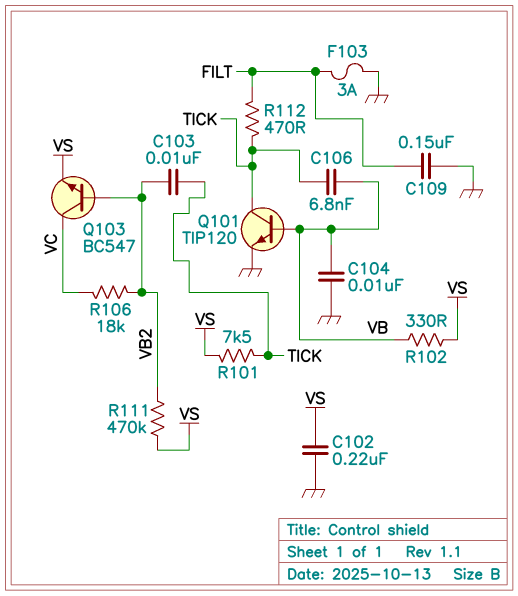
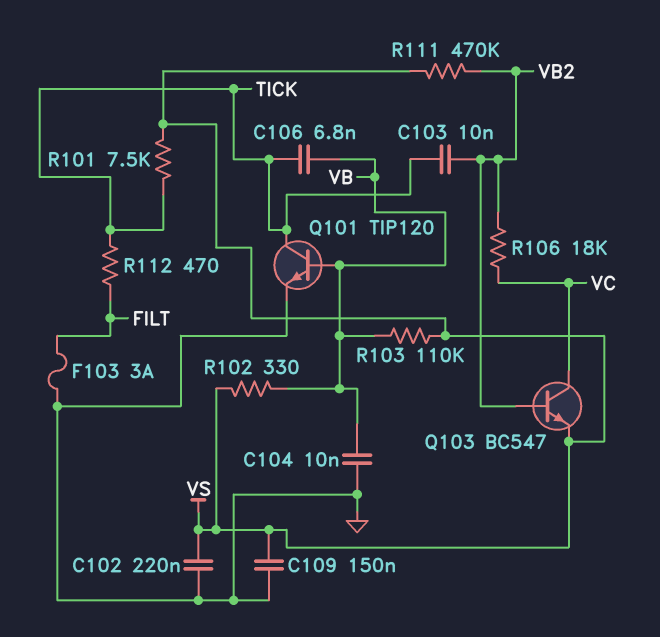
C109: 150nF (FILT, GND) -> 150nF (GND, VS)
R103: none -> 110k (VB, VS)

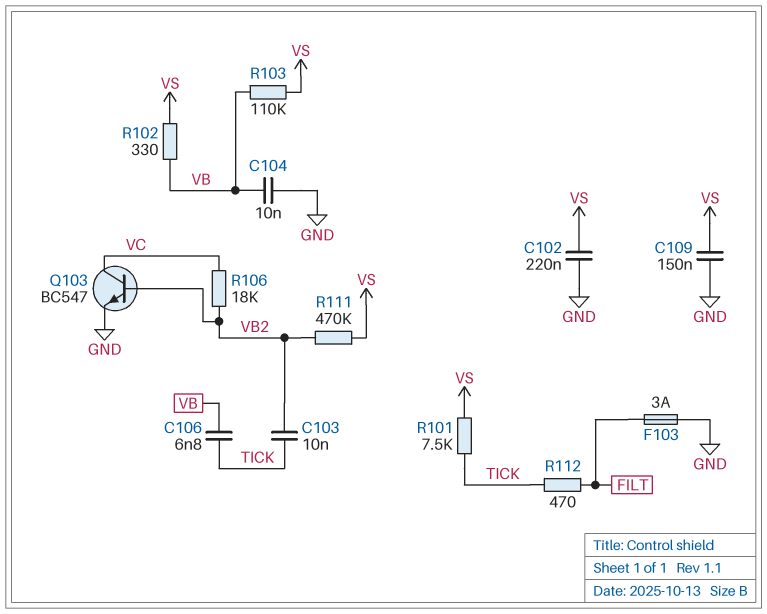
Q101: NPN TIP120 (B VB, C TICK, E GND) -> none
Q103: NPN BC547 (B VB2, C VC, E VS) -> NPN BC547 (B VB2, C VC, E GND)

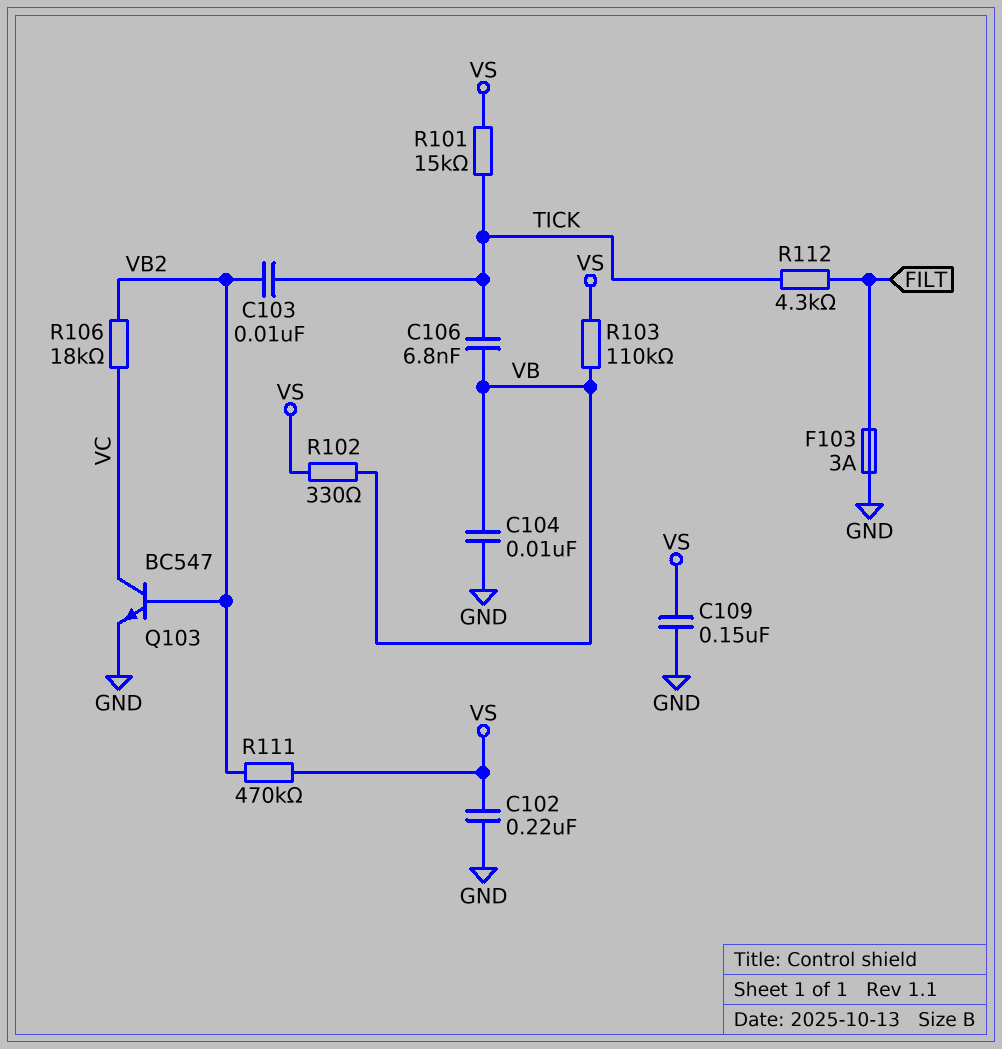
R101: 7.5k (TICK, VS) -> 15k (TICK, VS)
R112: 470 (FILT, TICK) -> 4.3k (FILT, TICK)

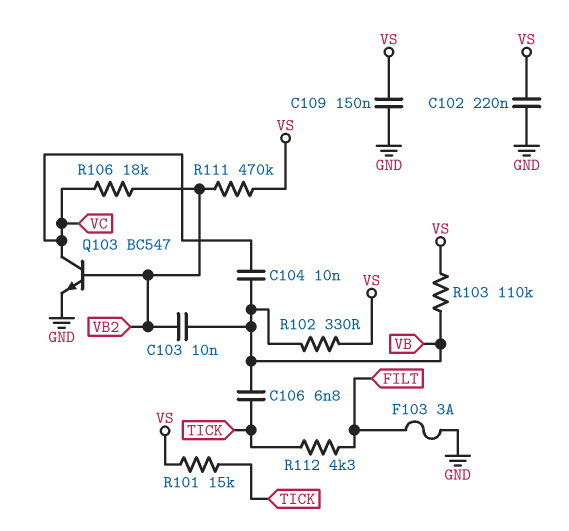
C103: 10nF (TICK, VB2) -> 10nF (VB, VB2)
C104: 10nF (GND, VB) -> 10nF (VB, VC)

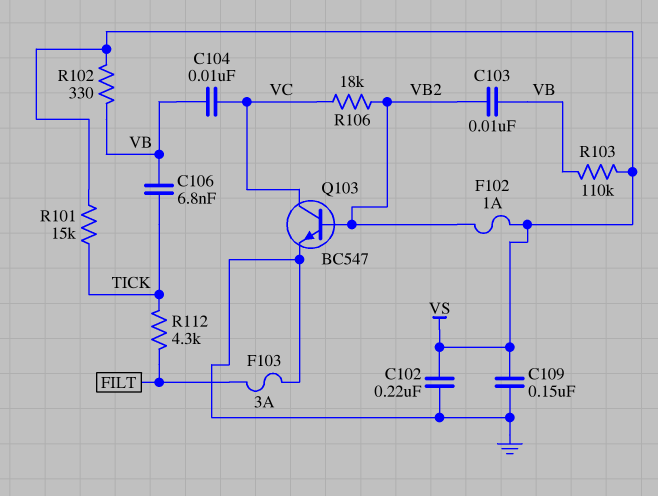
F102: none -> 1A (VB2, VS)
R111: 470k (VB2, VS) -> none

